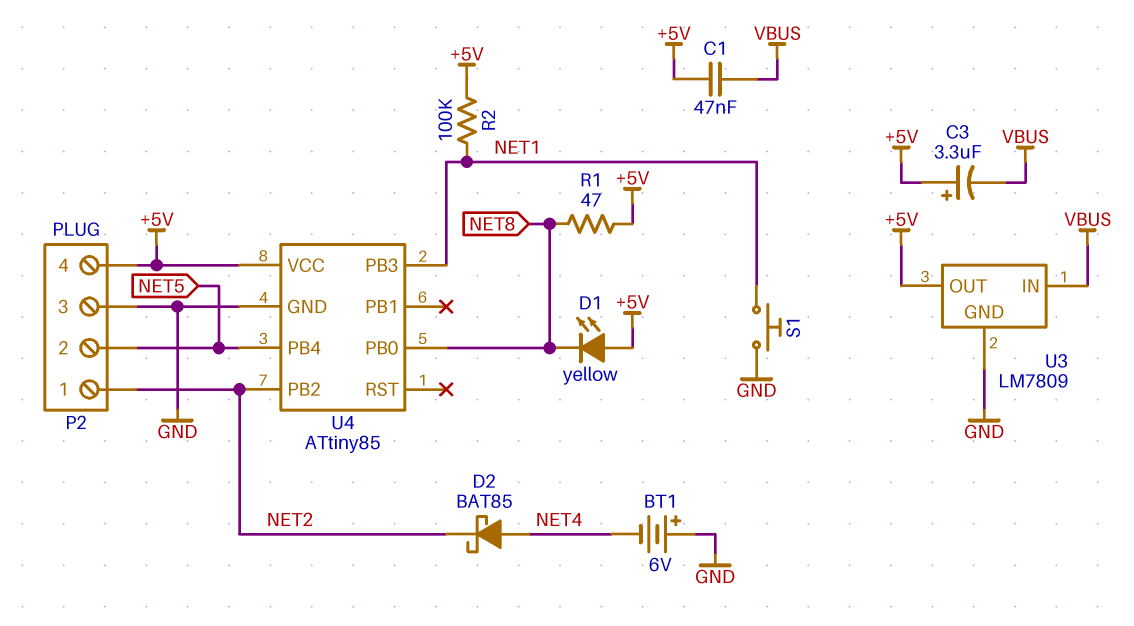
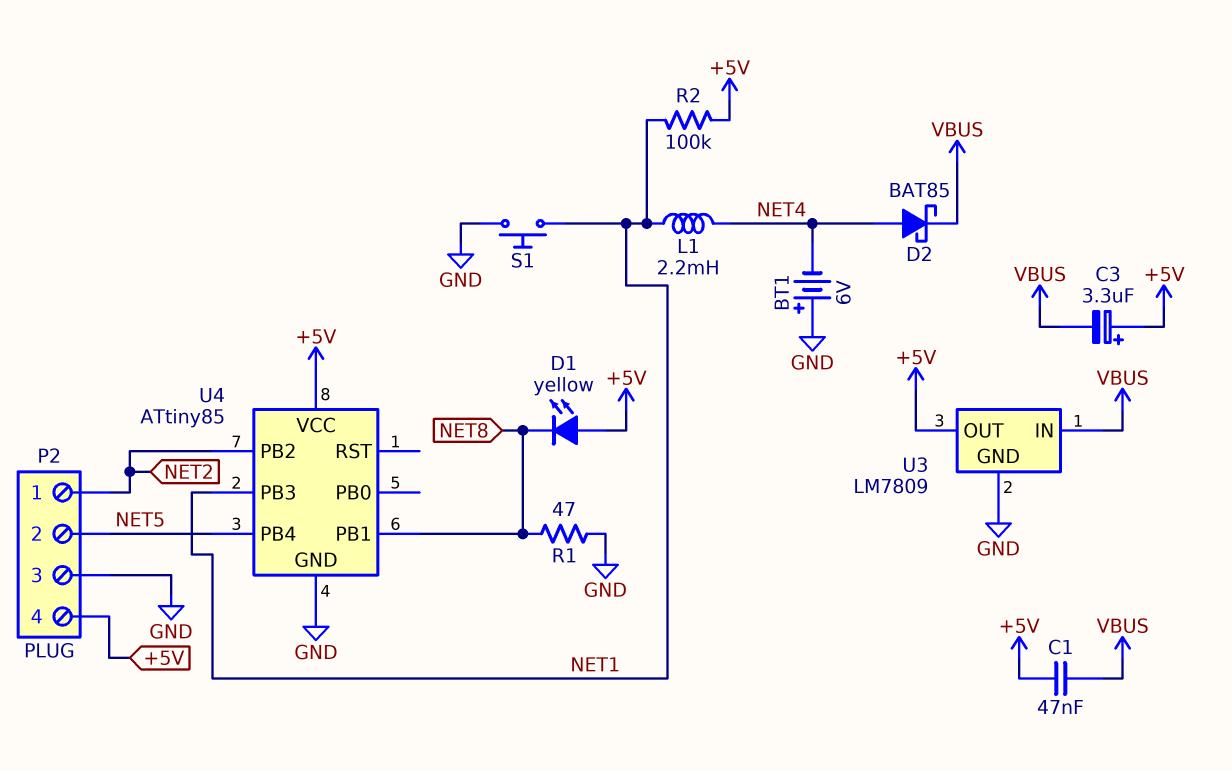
D2: schottky BAT85 (A NET4, K NET2) -> schottky BAT85 (A NET4, K VBUS)
L1: none -> 2.2mH (NET1, NET4)
R1: 47 (+5V, NET8) -> 47 (GND, NET8)
U4 pin PB0: NET8 -> none
U4 pin PB1: none -> NET8

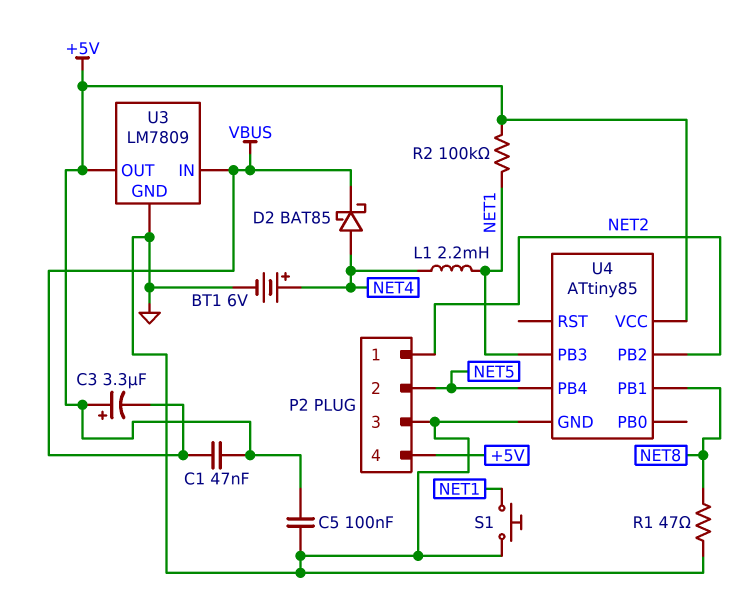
BT1: 6V (plus GND, minus NET4) -> 6V (plus NET4, minus GND)
C5: none -> 100nF (+5V, GND)
D1: LED yellow (A +5V, K NET8) -> none

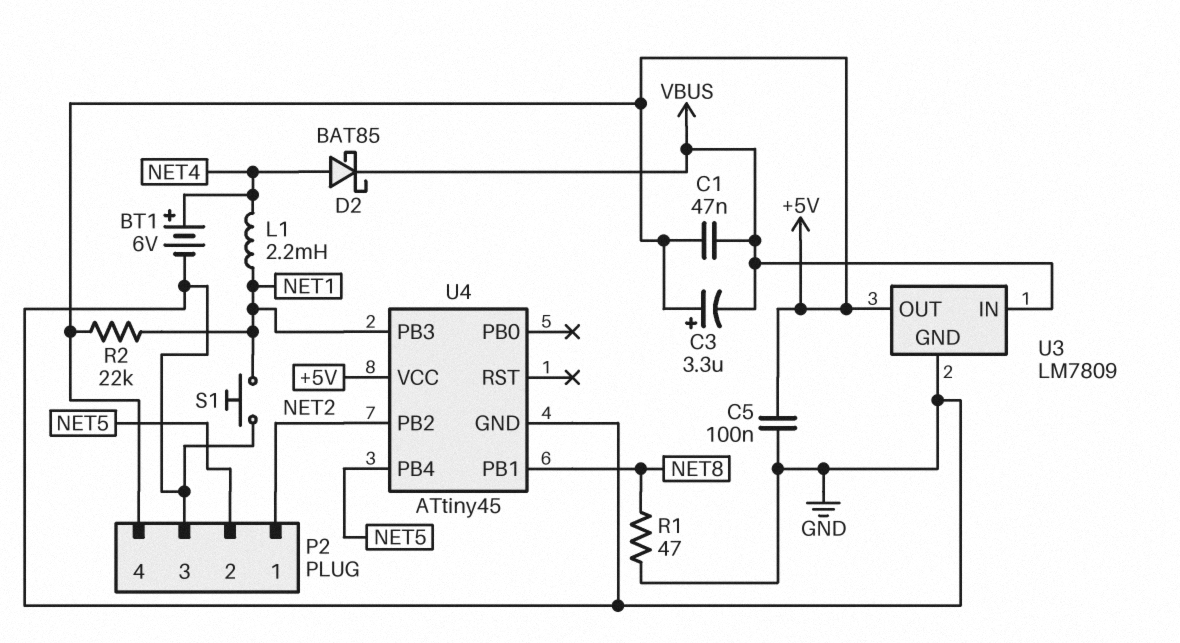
R2: 100k (+5V, NET1) -> 22k (+5V, NET1)
U4: ATtiny85 -> ATtiny45

